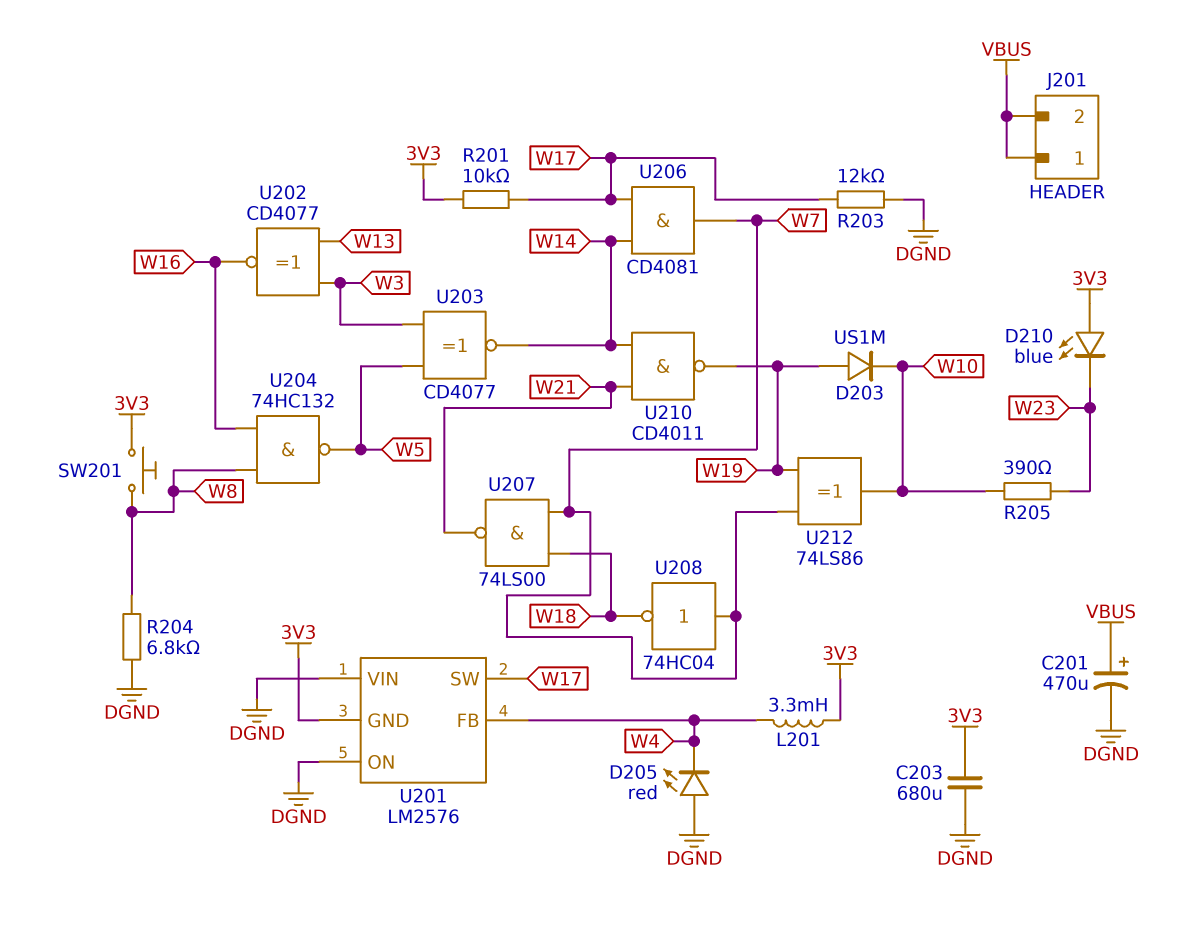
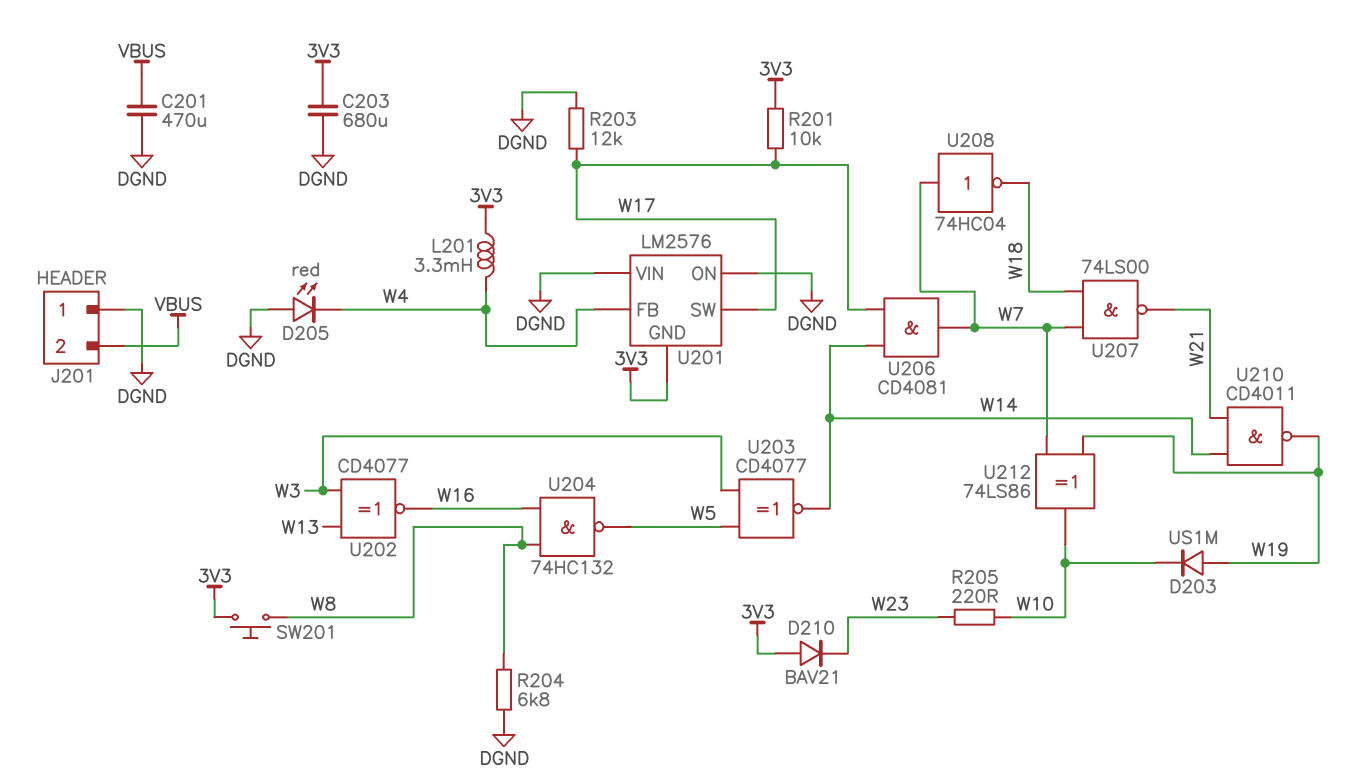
C201: 470uF (plus VBUS, minus DGND) -> 470uF (DGND, VBUS)
D210: LED blue (A 3V3, K W23) -> diode BAV21 (A 3V3, K W23)
J201 pin 1: VBUS -> DGND
R205: 390 (W10, W23) -> 220 (W10, W23)

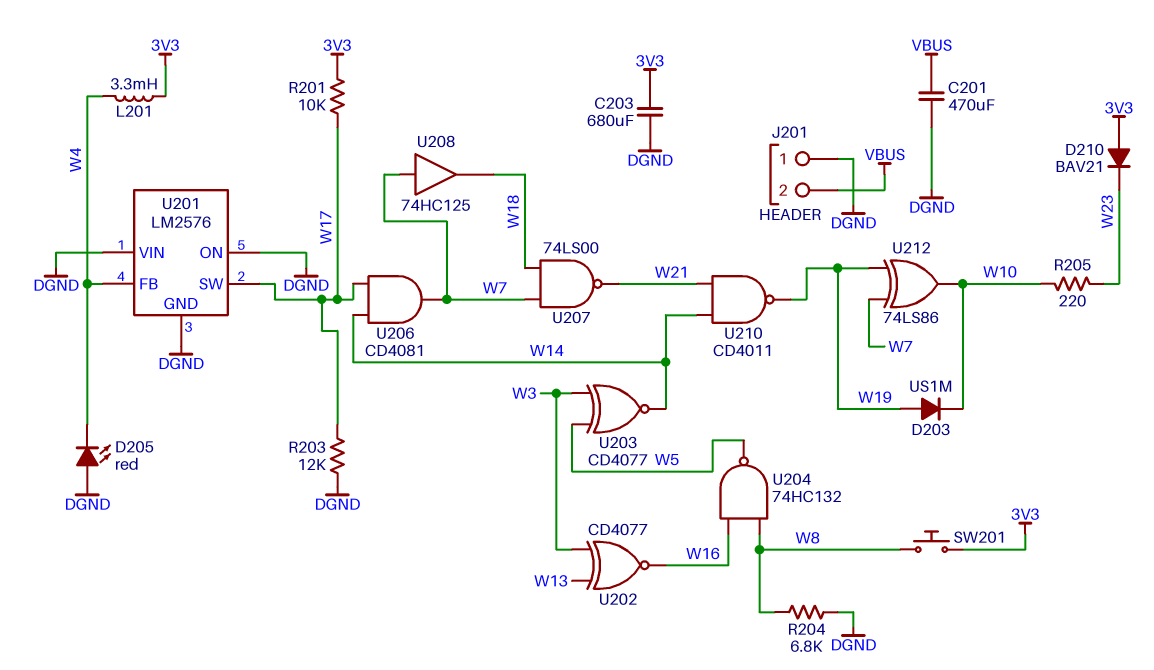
U201 pin GND: 3V3 -> DGND
U208: NOT 74HC04 (in W7, out W18) -> buffer 74HC125 (in W7, out W18)

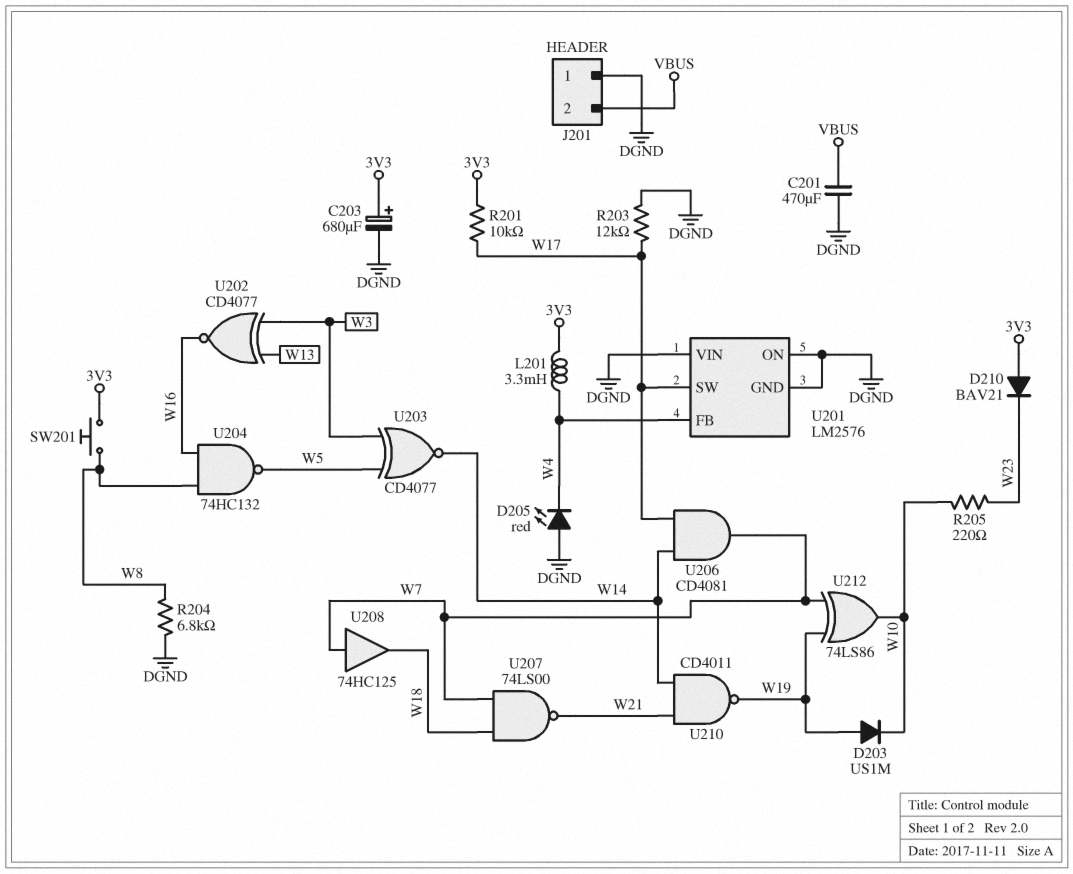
C203: 680uF (3V3, DGND) -> 680uF (plus 3V3, minus DGND)

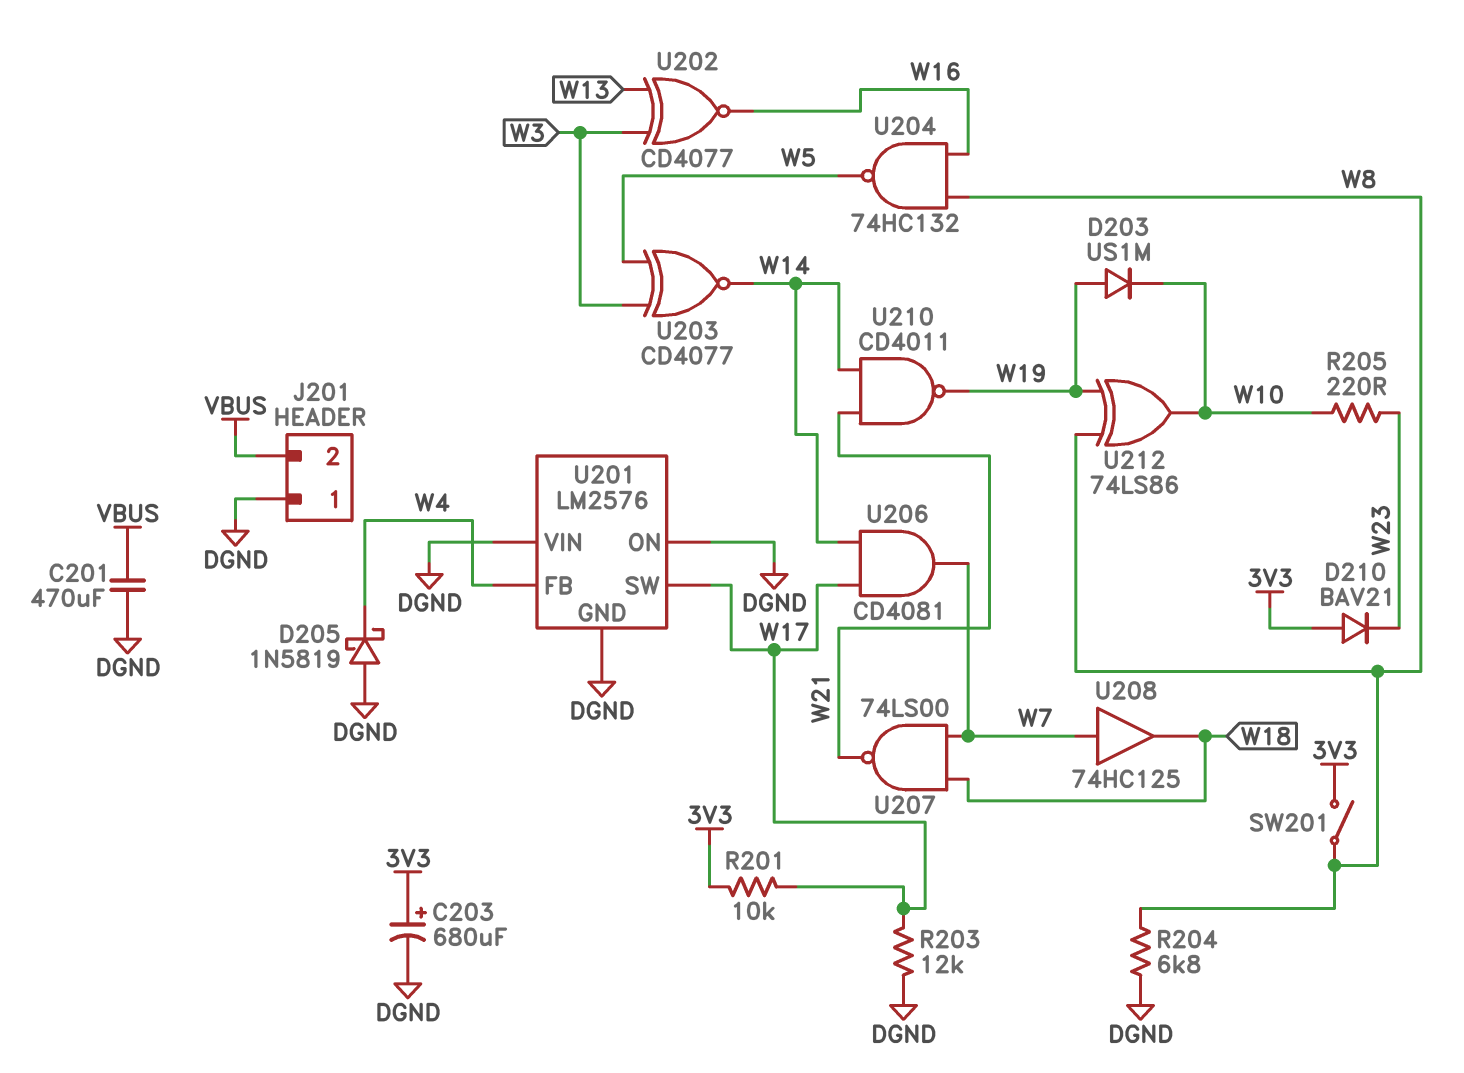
D205: LED red (A DGND, K W4) -> schottky 1N5819 (A DGND, K W4)
L201: 3.3mH (3V3, W4) -> none
SW201: button (3V3, W8) -> switch (3V3, W8)
U212: XOR 74LS86 (in W7, in W19, out W10) -> XOR 74LS86 (in W8, in W19, out W10)

